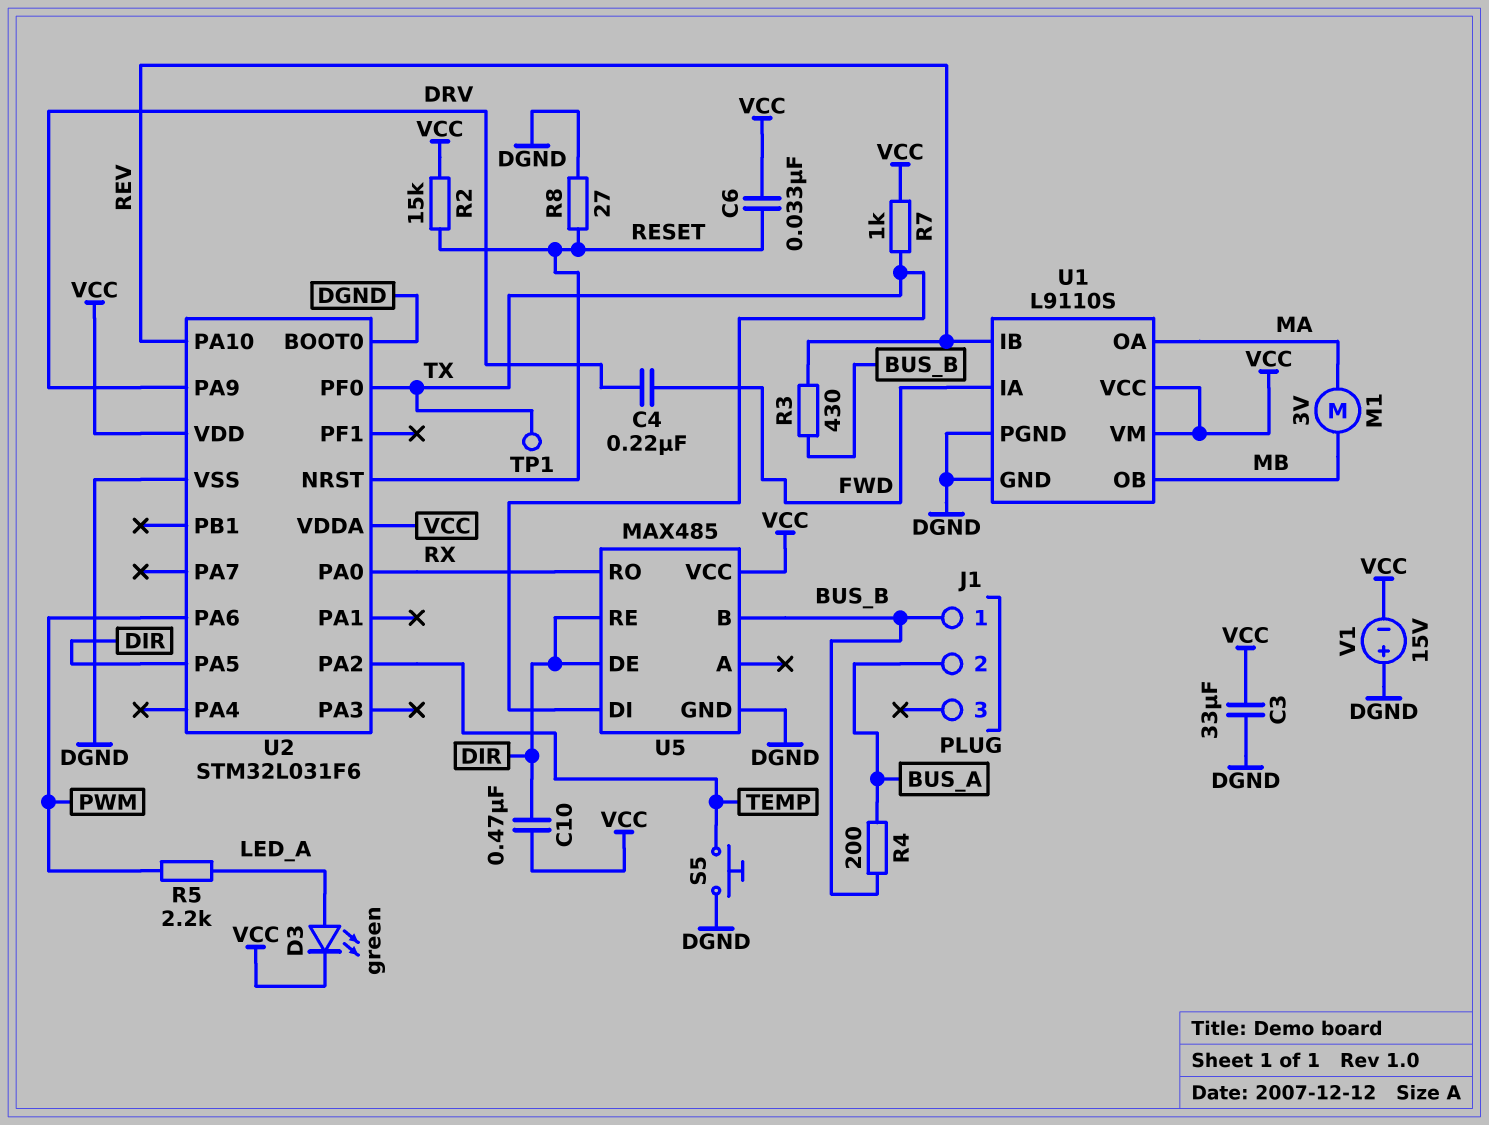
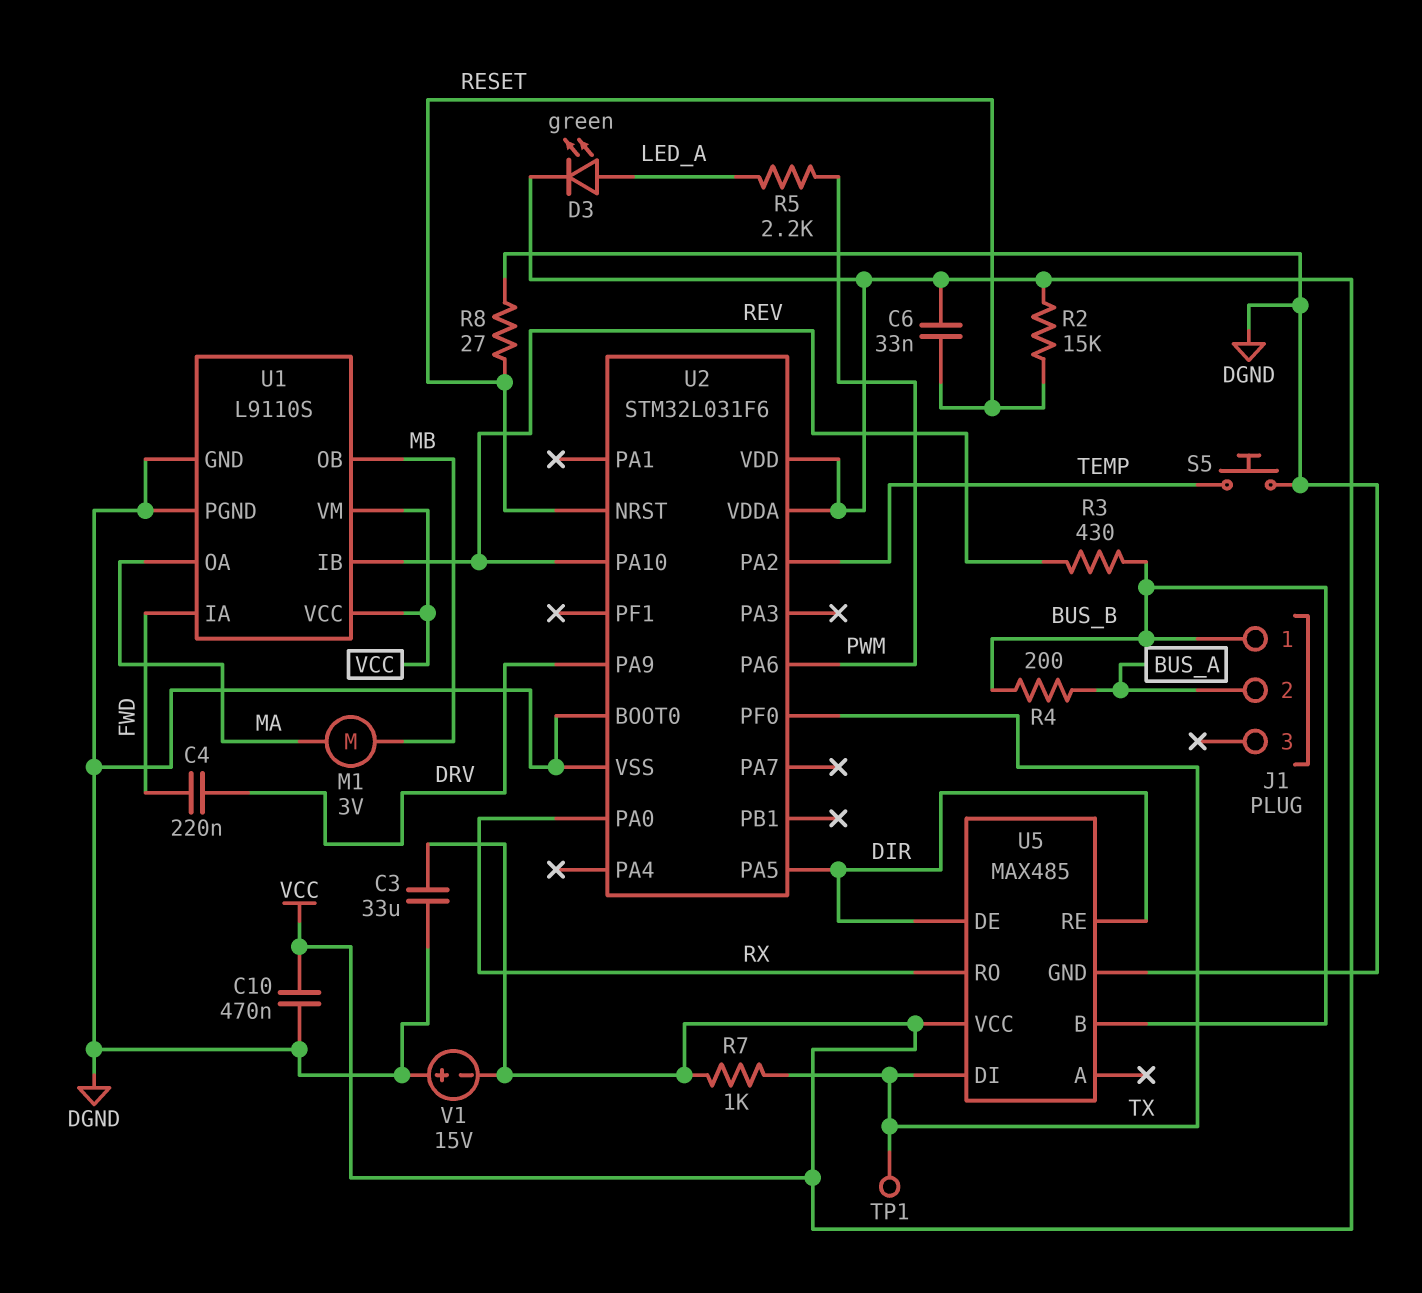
C10: 470nF (DIR, VCC) -> 470nF (DGND, VCC)

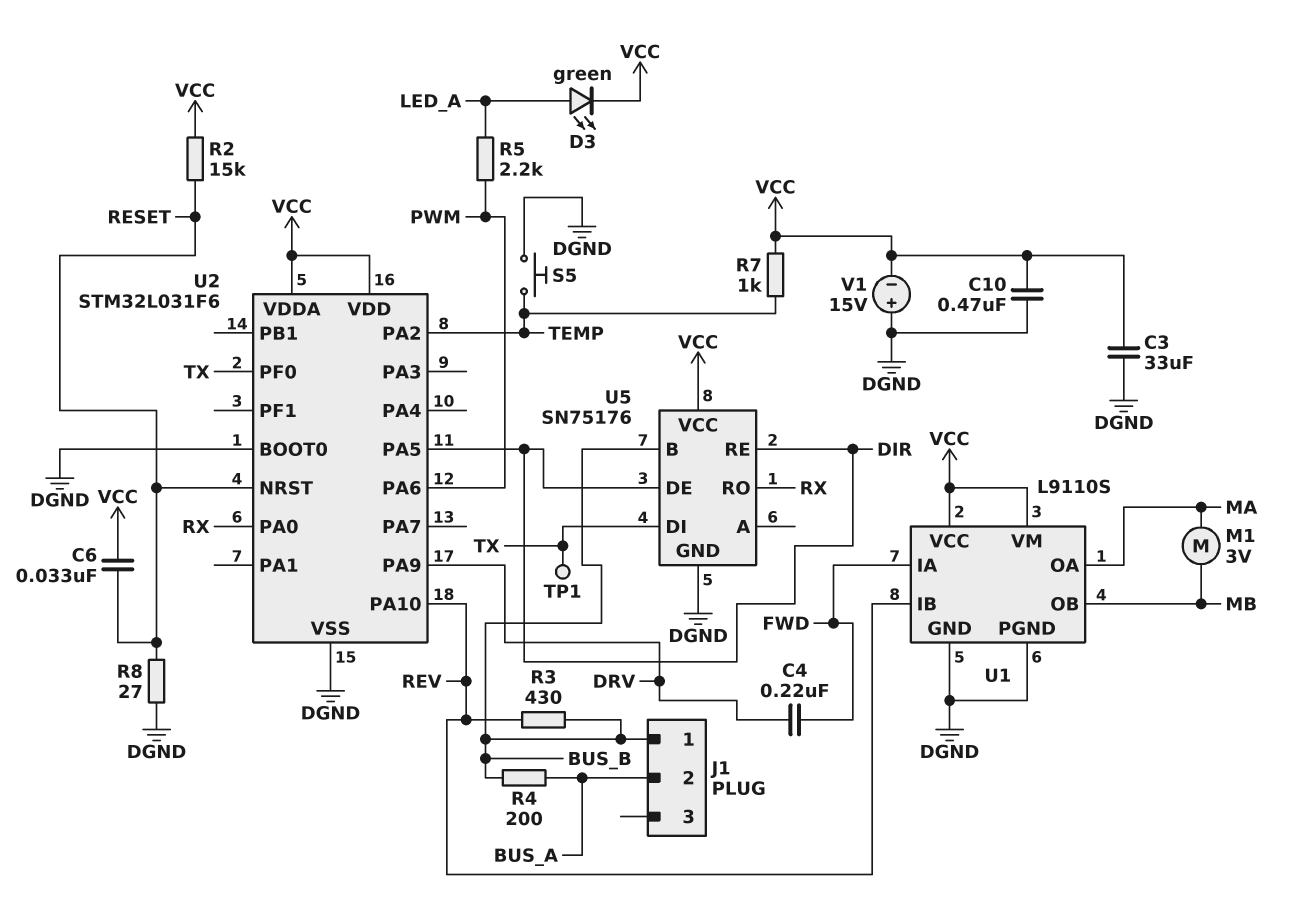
R7: 1k (TX, VCC) -> 1k (TEMP, VCC)
U5: MAX485 -> SN75176

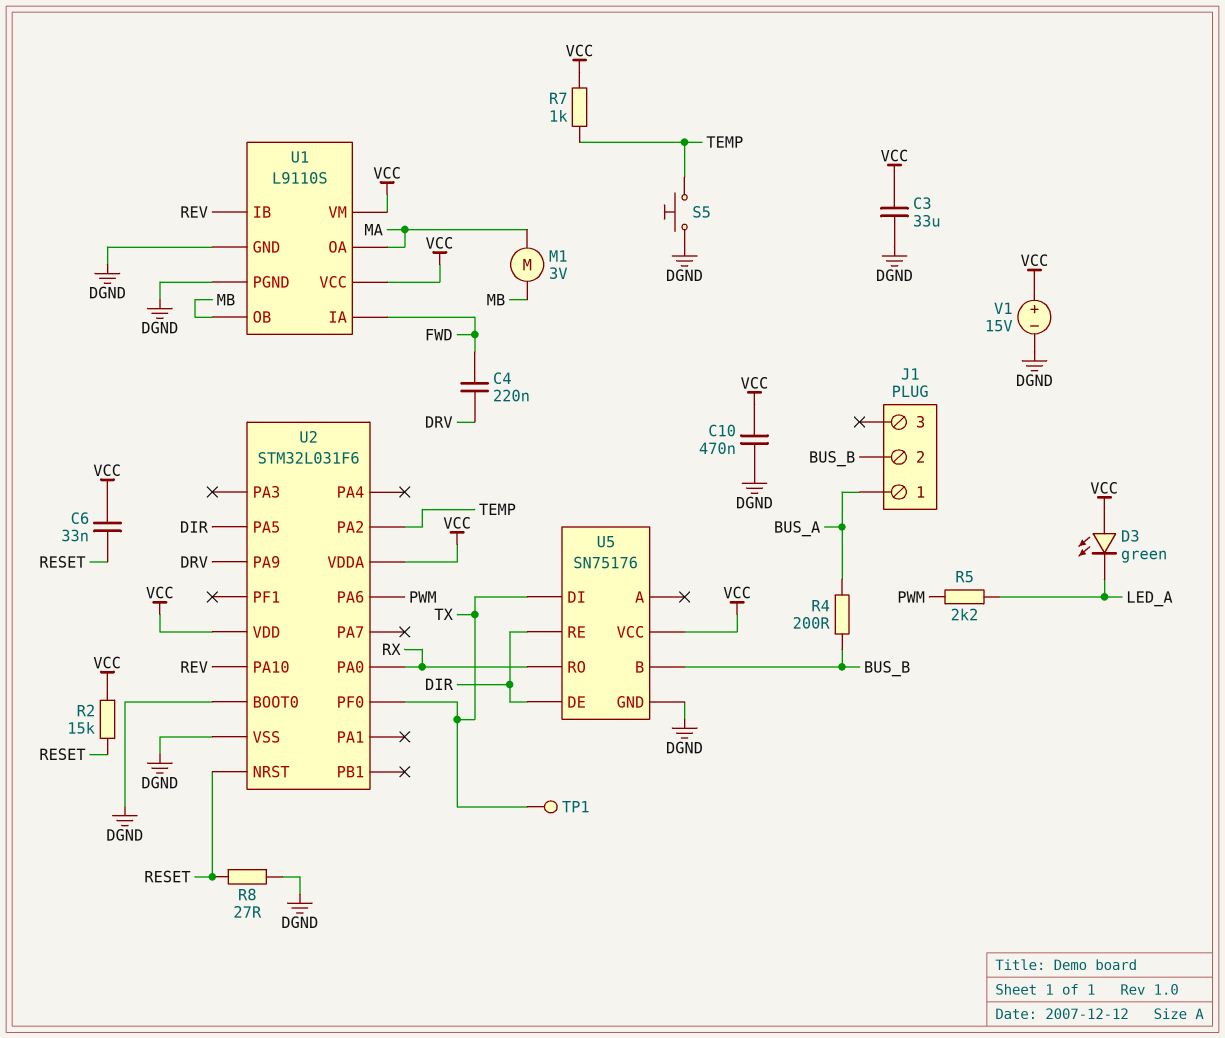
D3: LED green (A LED_A, K VCC) -> LED green (A VCC, K LED_A)
J1 pin 1: BUS_B -> BUS_A
J1 pin 2: BUS_A -> BUS_B
R3: 430 (BUS_B, REV) -> none
V1: 15V (plus DGND, minus VCC) -> 15V (plus VCC, minus DGND)

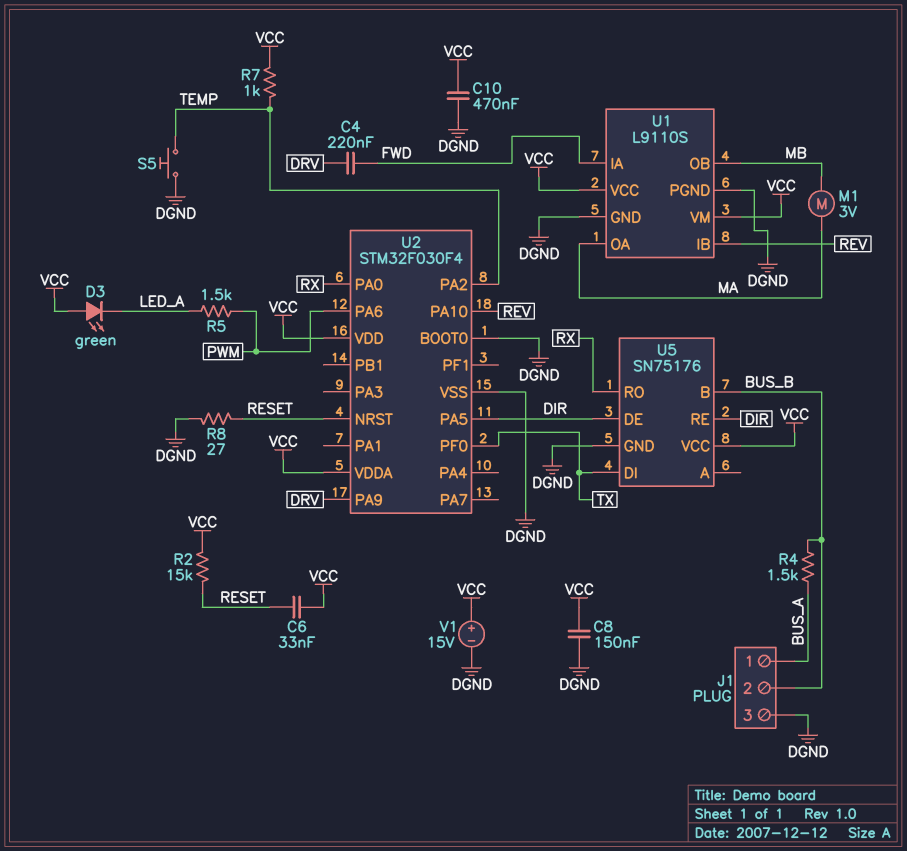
C3: 33uF (DGND, VCC) -> none
C8: none -> 150nF (DGND, VCC)
J1 pin 3: none -> DGND
R4: 200 (BUS_A, BUS_B) -> 1.5k (BUS_A, BUS_B)
R5: 2.2k (LED_A, PWM) -> 1.5k (LED_A, PWM)
TP1: test point (TX) -> none
U2: STM32L031F6 -> STM32F030F4

